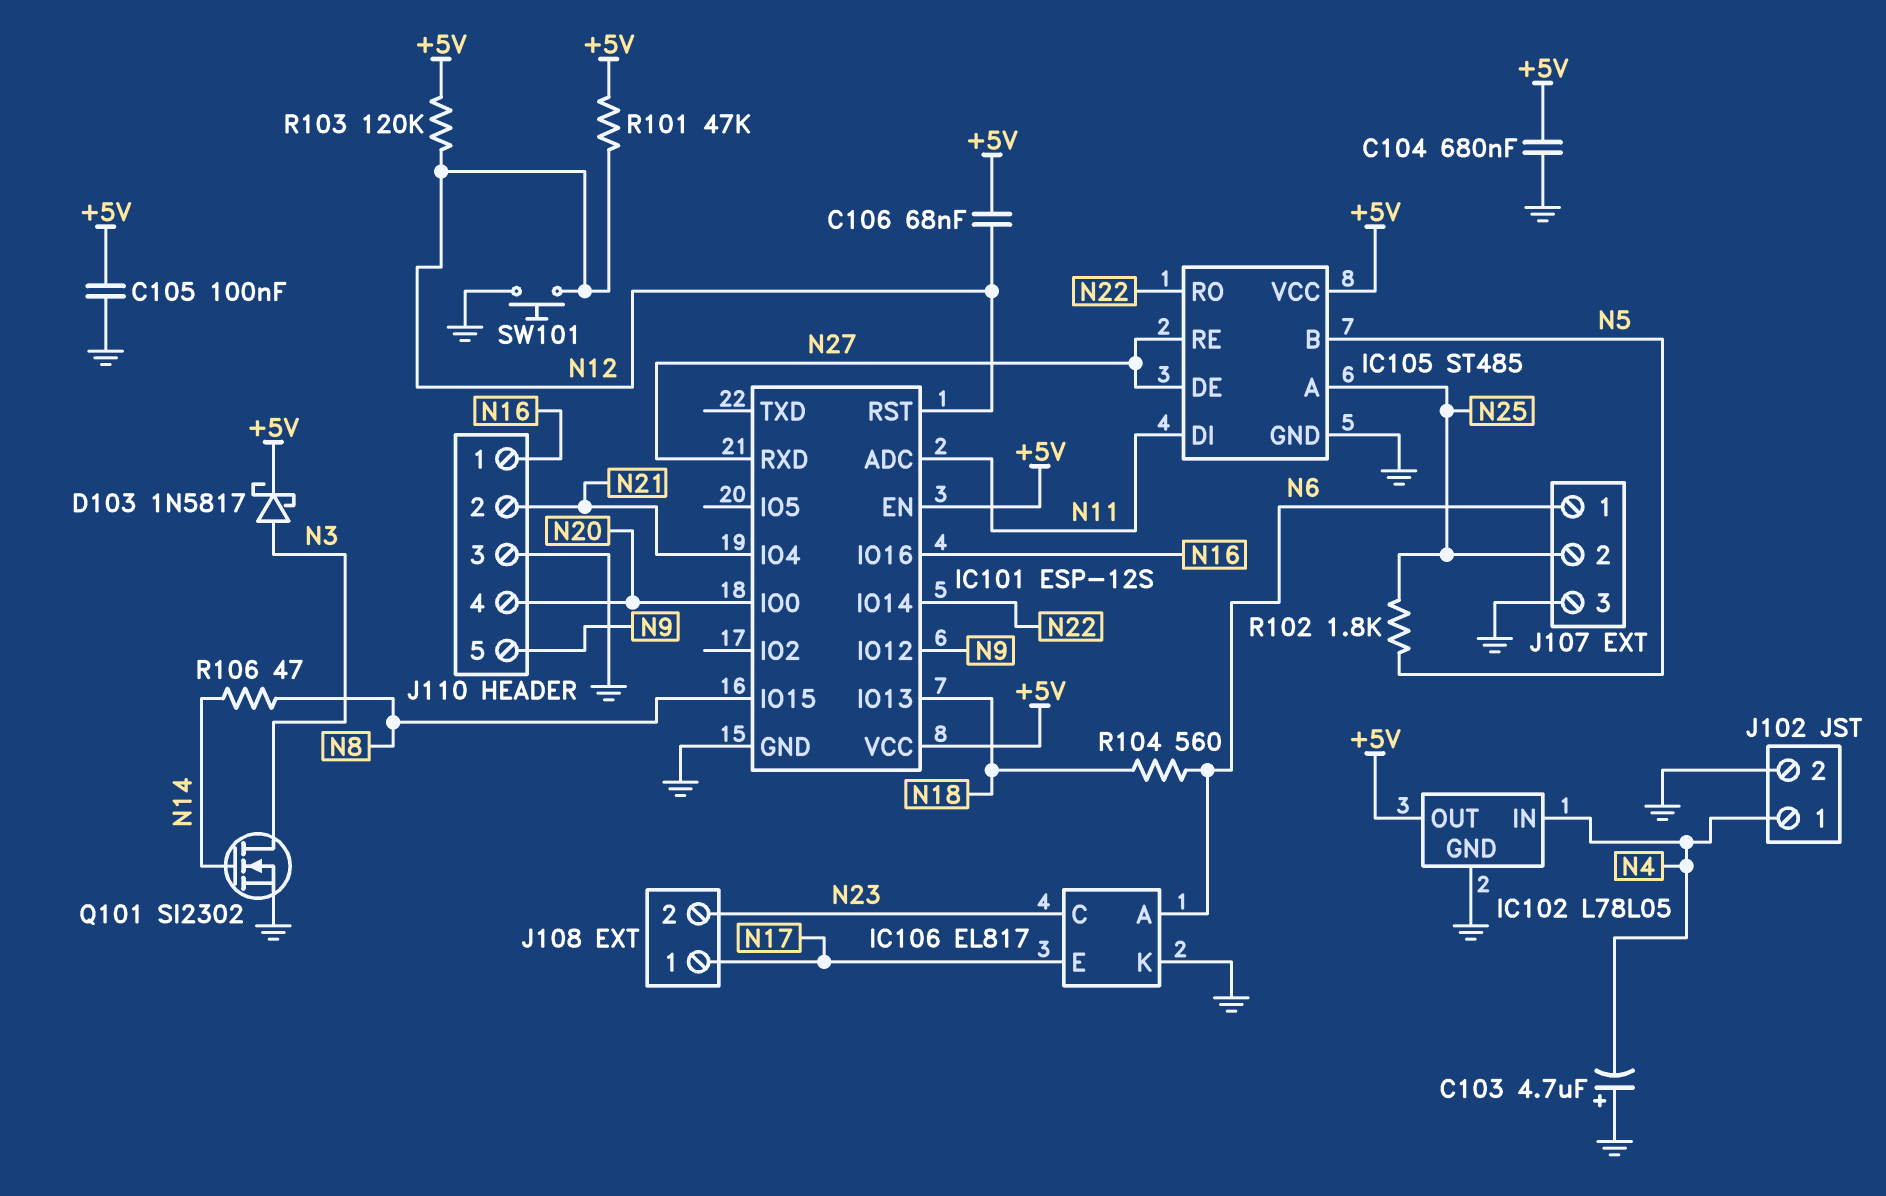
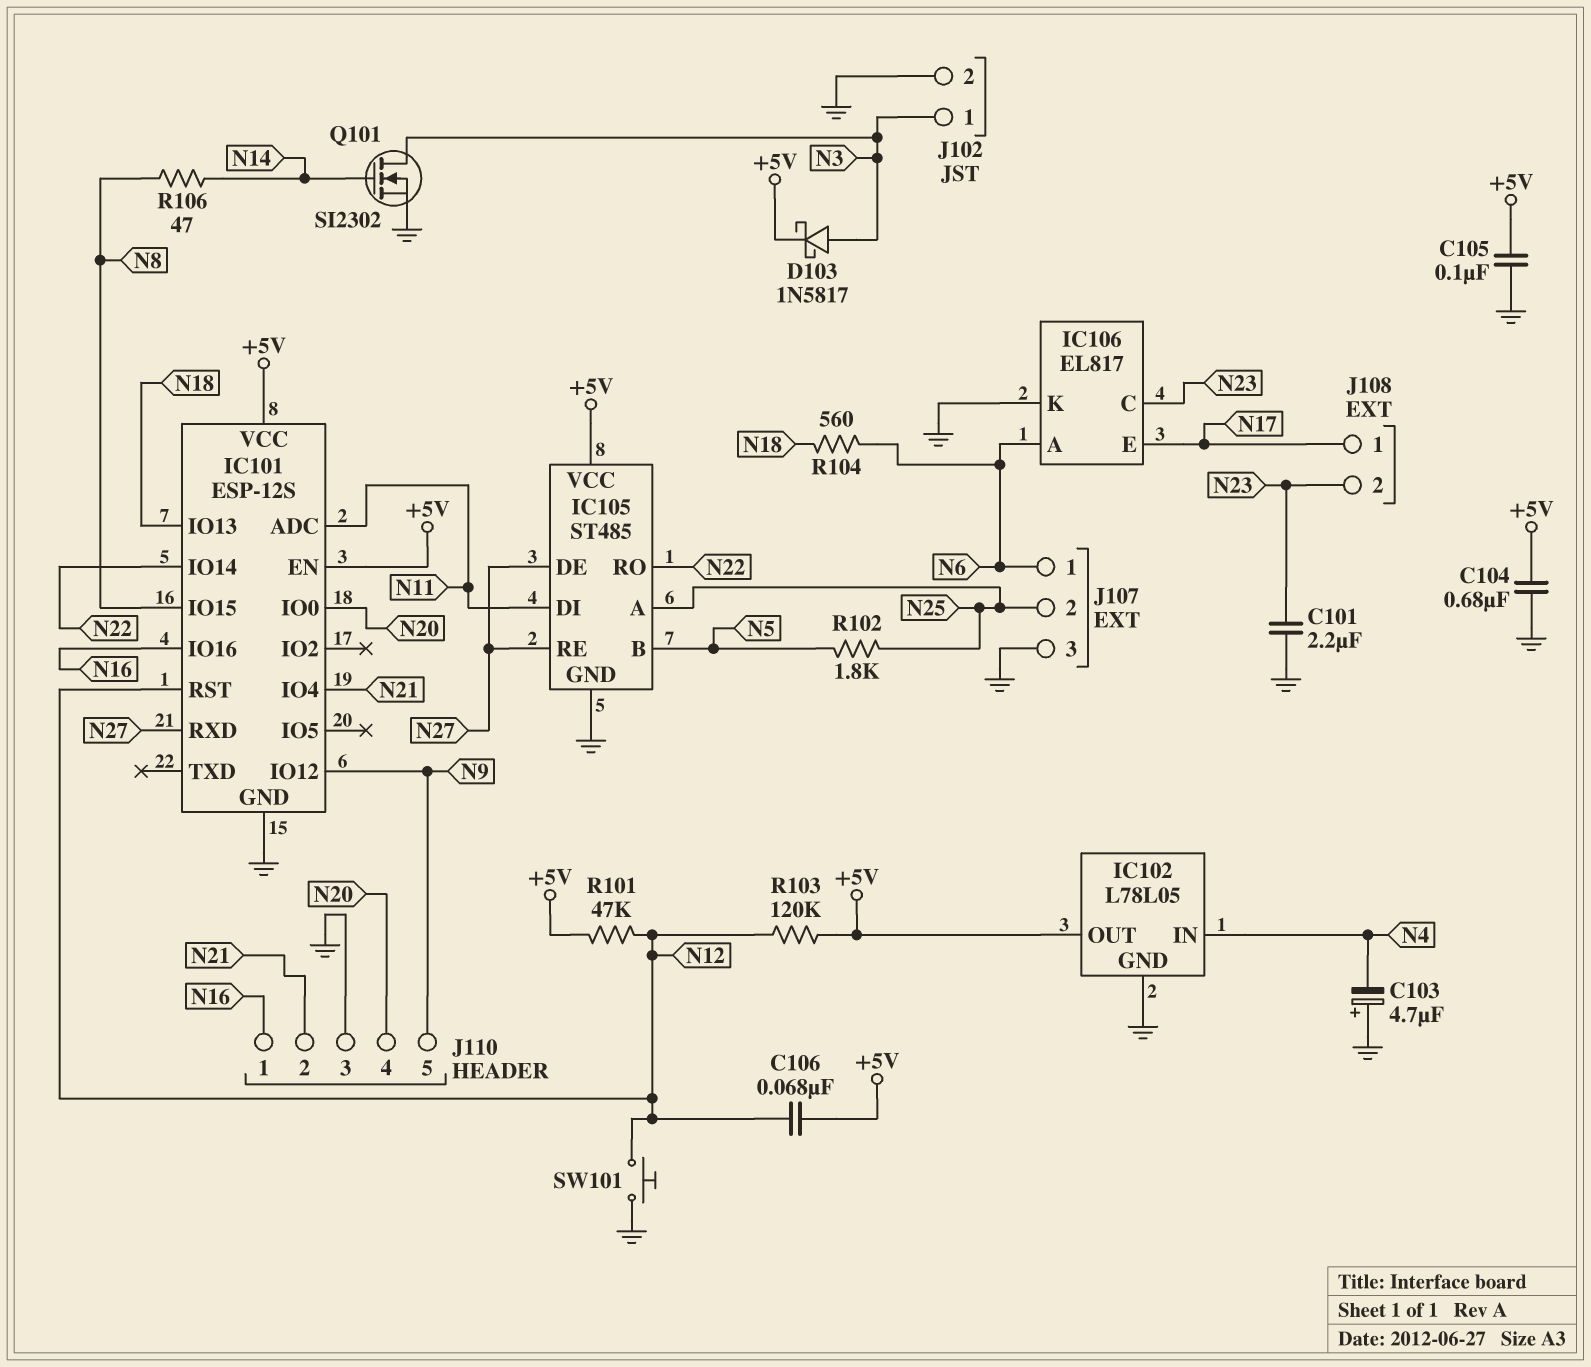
C101: none -> 2.2uF (GND, N23)
J102 pin 1: N4 -> N3

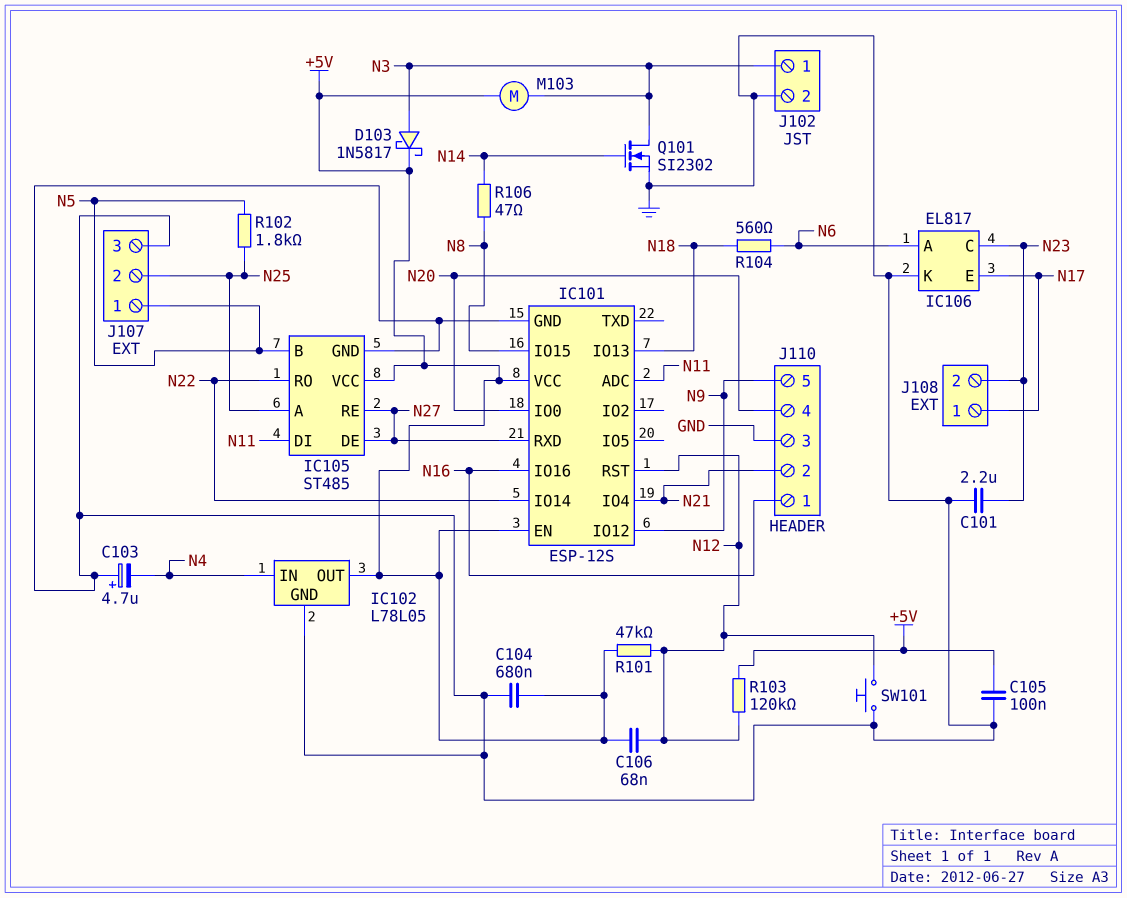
J107 pin 1: N6 -> N5
M103: none -> motor (+5V, N3)

